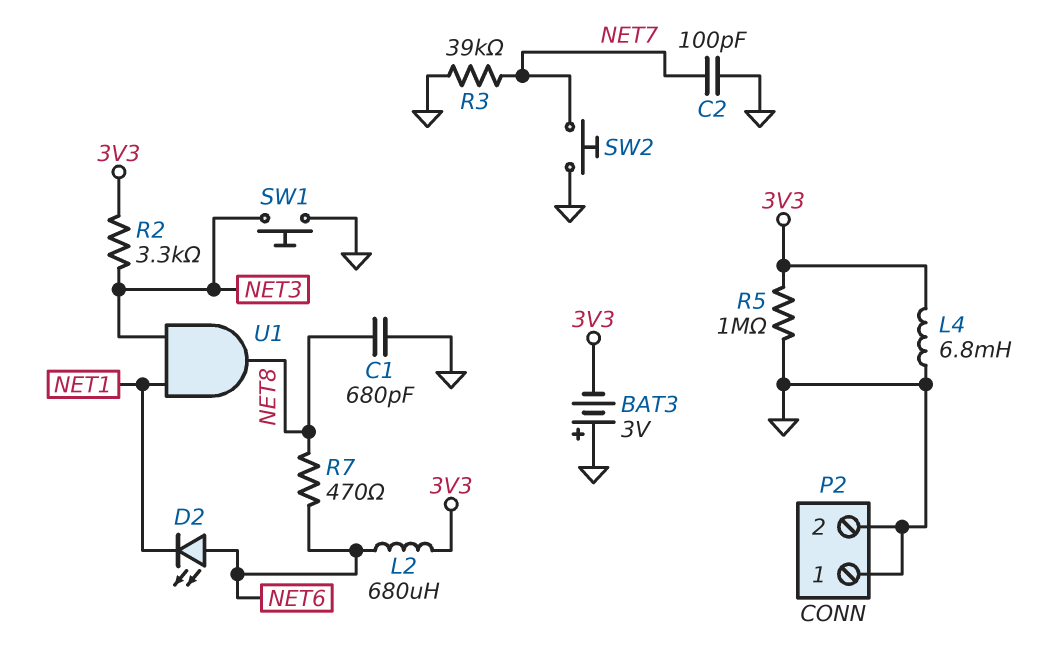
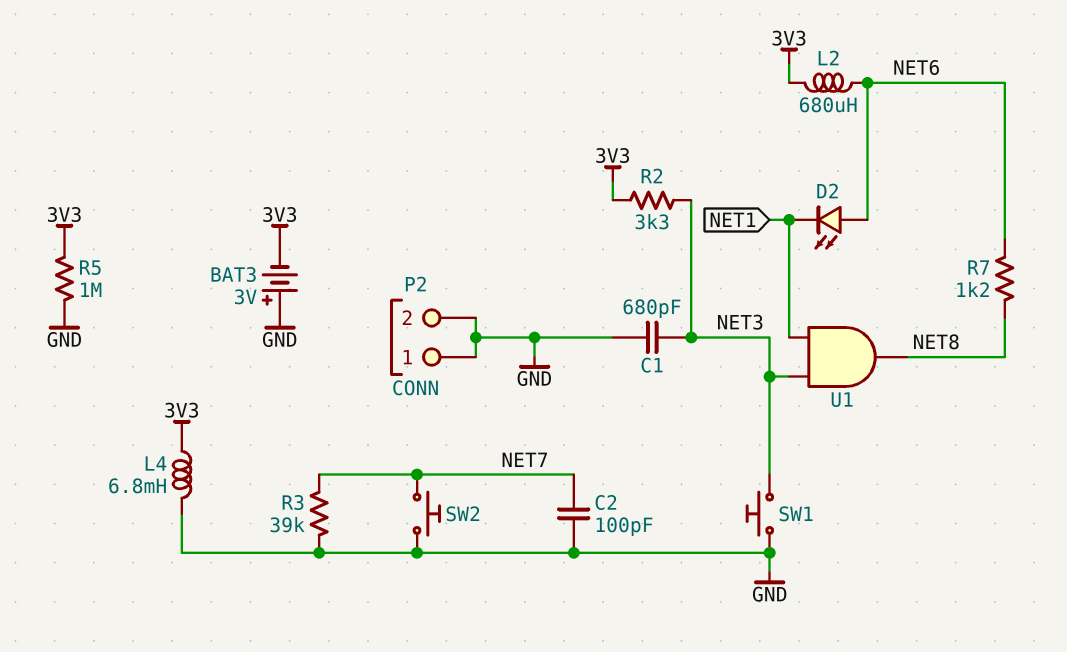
C1: 680pF (GND, NET8) -> 680pF (GND, NET3)
R7: 470 (NET6, NET8) -> 1.2k (NET6, NET8)

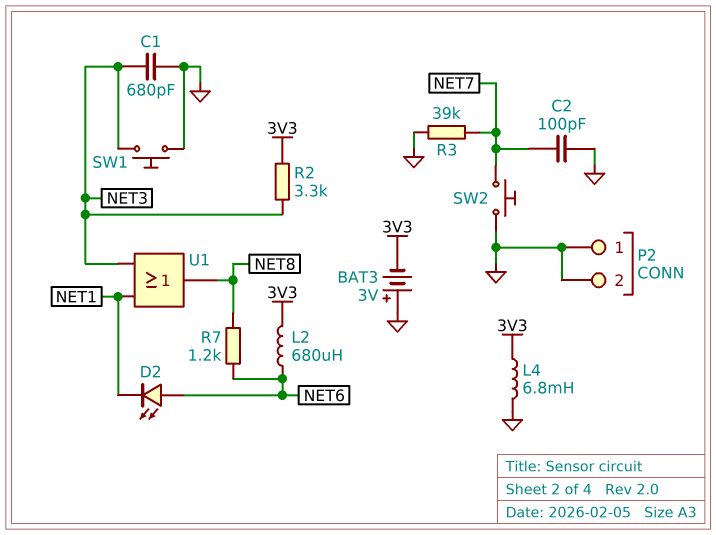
R5: 1M (3V3, GND) -> none
U1: AND (in NET1, in NET3, out NET8) -> OR (in NET1, in NET3, out NET8)

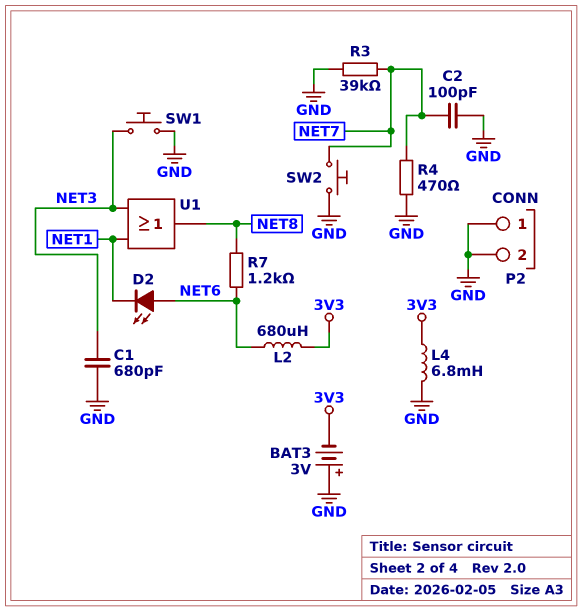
R2: 3.3k (3V3, NET3) -> none
R4: none -> 470 (GND, NET7)

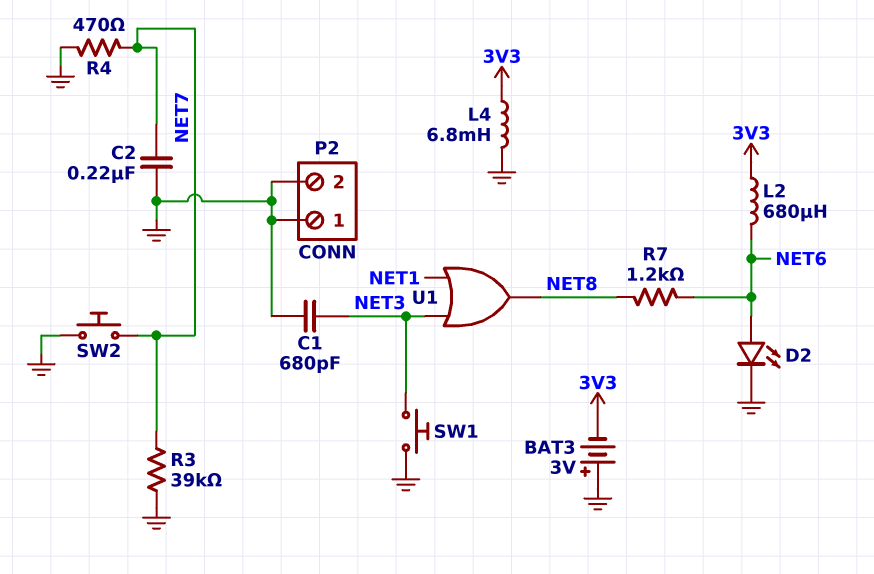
C2: 100pF (GND, NET7) -> 220nF (GND, NET7)
D2: LED (A NET6, K NET1) -> LED (A NET6, K GND)

